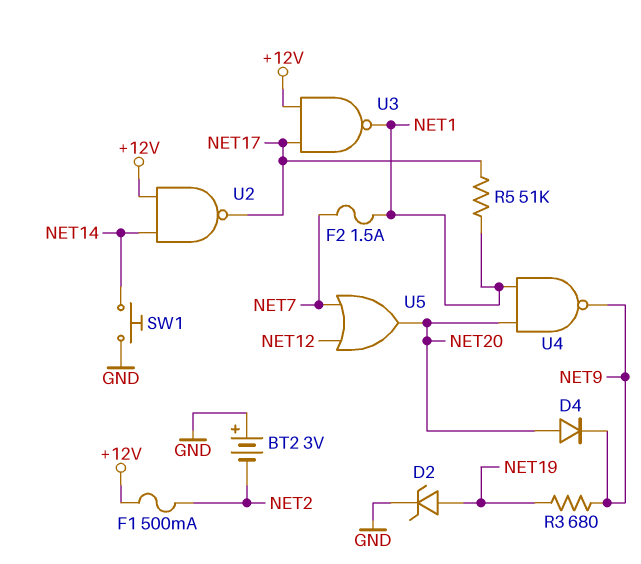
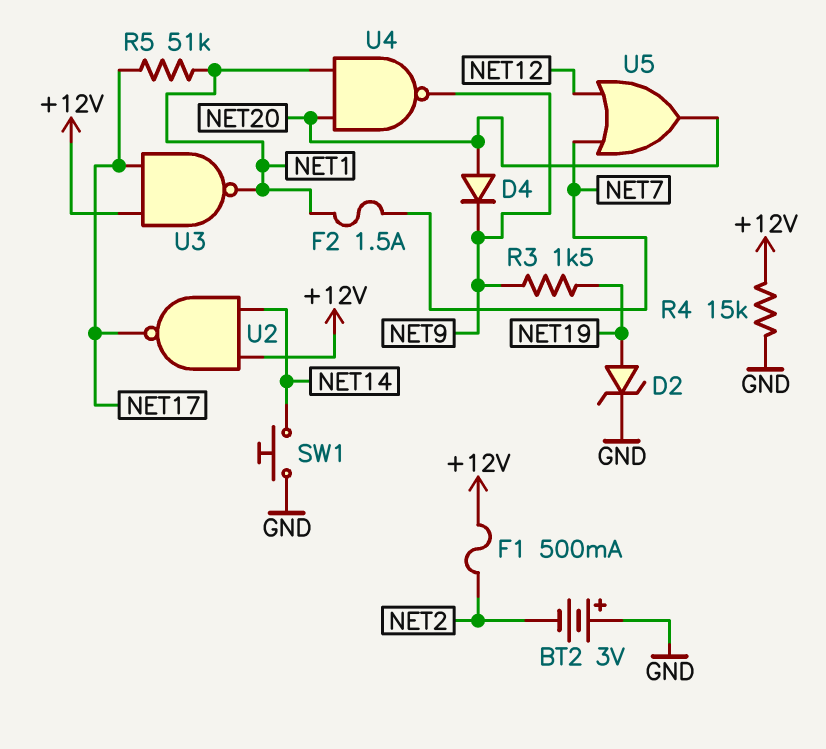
R3: 680 (NET9, NET19) -> 1.5k (NET9, NET19)
R4: none -> 15k (+12V, GND)

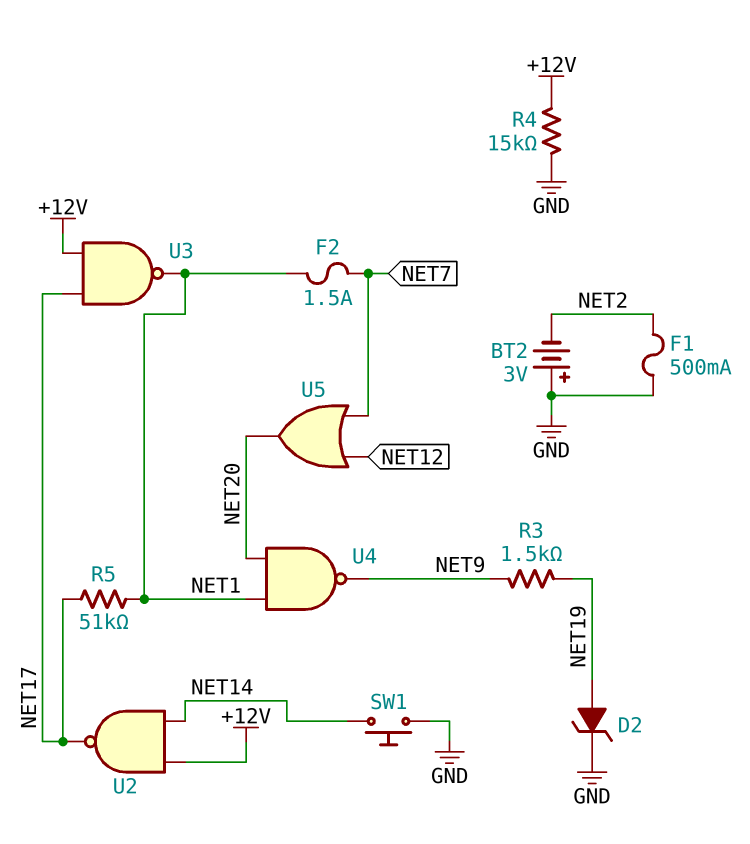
D4: diode (A NET20, K NET9) -> none
F1: 500mA (+12V, NET2) -> 500mA (GND, NET2)

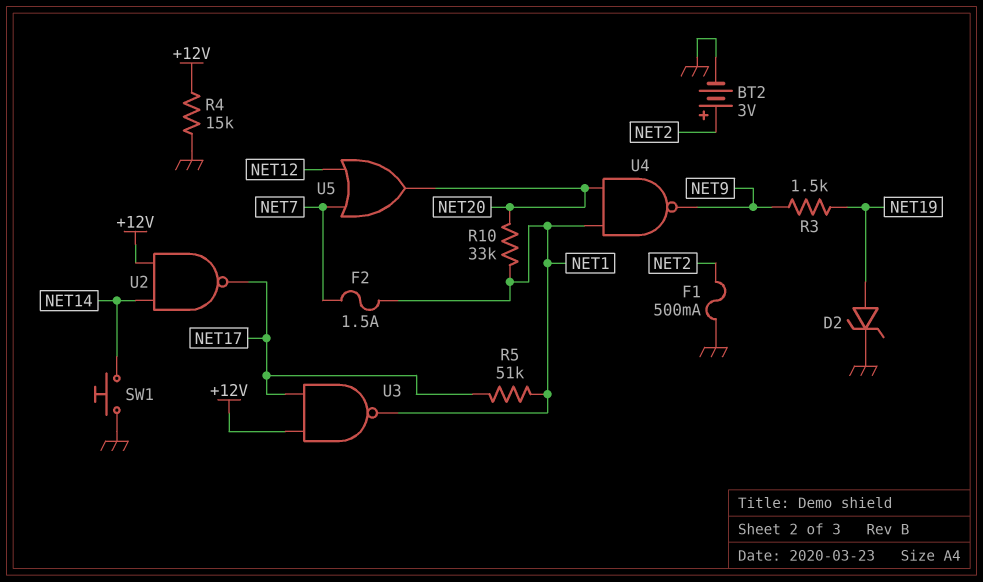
BT2: 3V (plus GND, minus NET2) -> 3V (plus NET2, minus GND)
R10: none -> 33k (NET1, NET20)

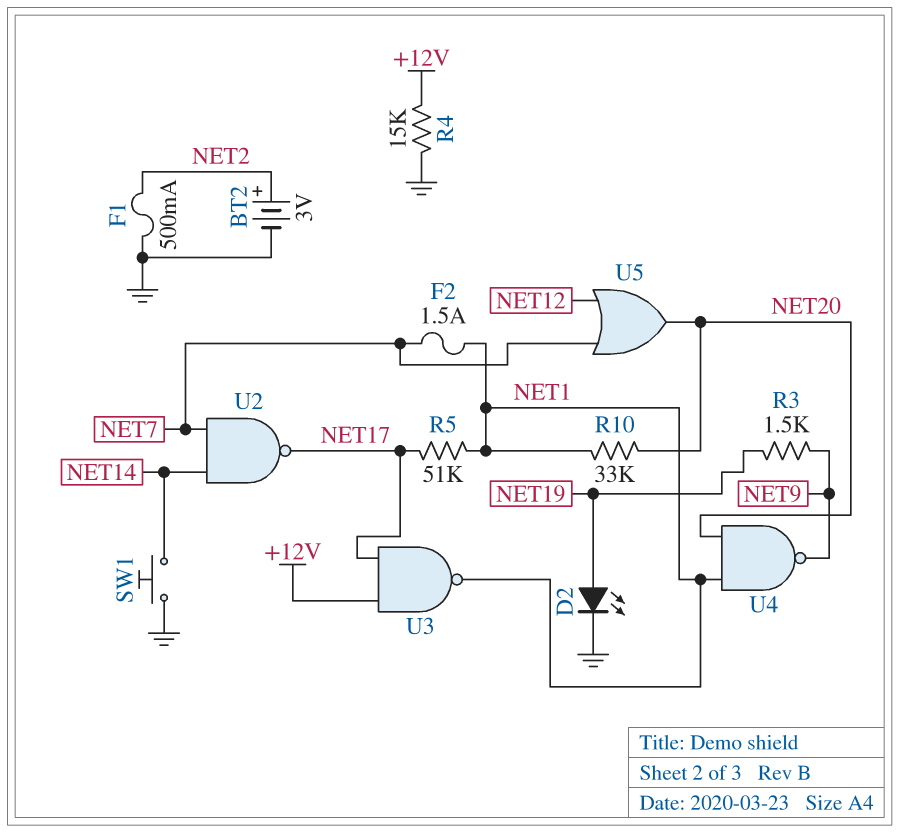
D2: zener (A NET19, K GND) -> LED (A NET19, K GND)
U2: NAND (in +12V, in NET14, out NET17) -> NAND (in NET7, in NET14, out NET17)

